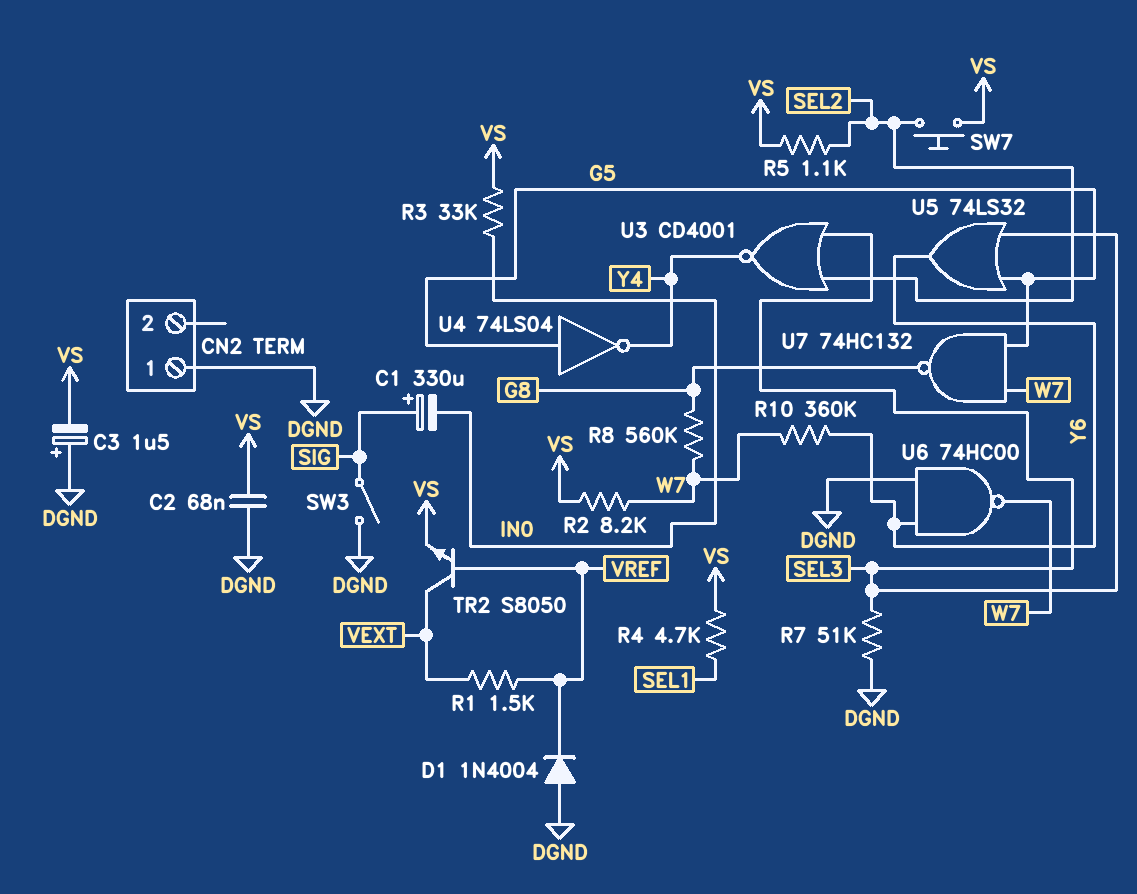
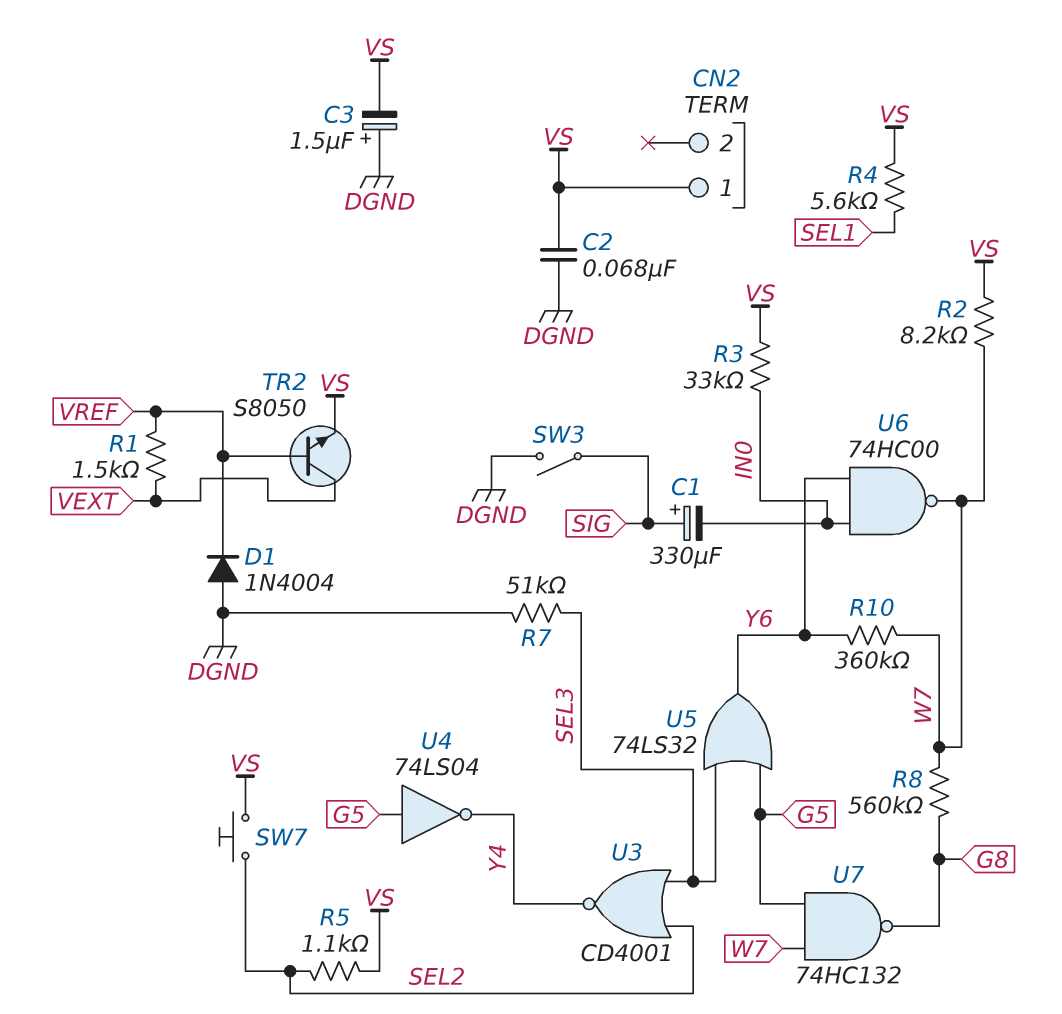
CN2 pin 1: DGND -> VS
R4: 4.7k (SEL1, VS) -> 5.6k (SEL1, VS)
U6: NAND 74HC00 (in DGND, in Y6, out W7) -> NAND 74HC00 (in IN0, in Y6, out W7)

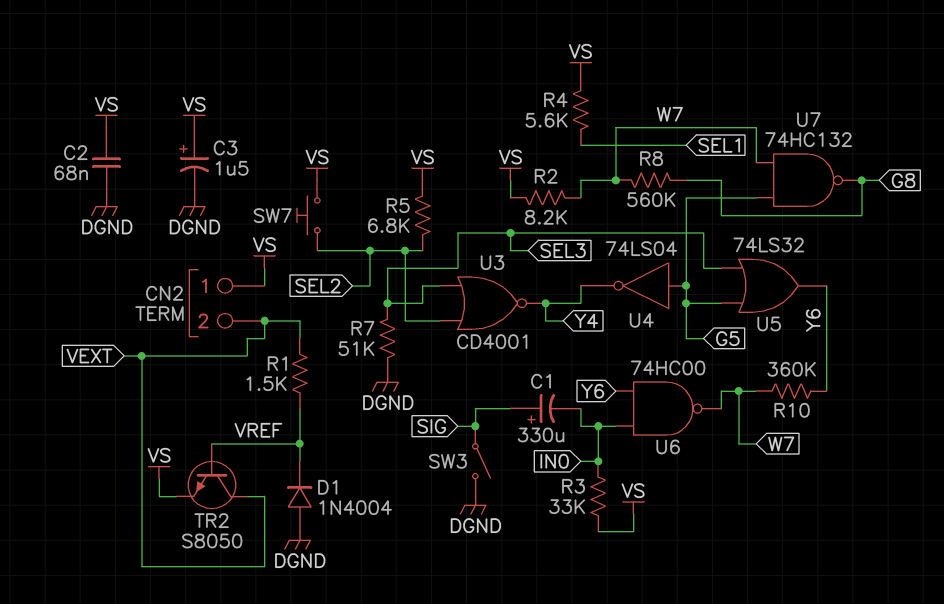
C3: 1.5uF (plus DGND, minus VS) -> 1.5uF (plus VS, minus DGND)
CN2 pin 2: none -> VEXT
R5: 1.1k (SEL2, VS) -> 6.8k (SEL2, VS)

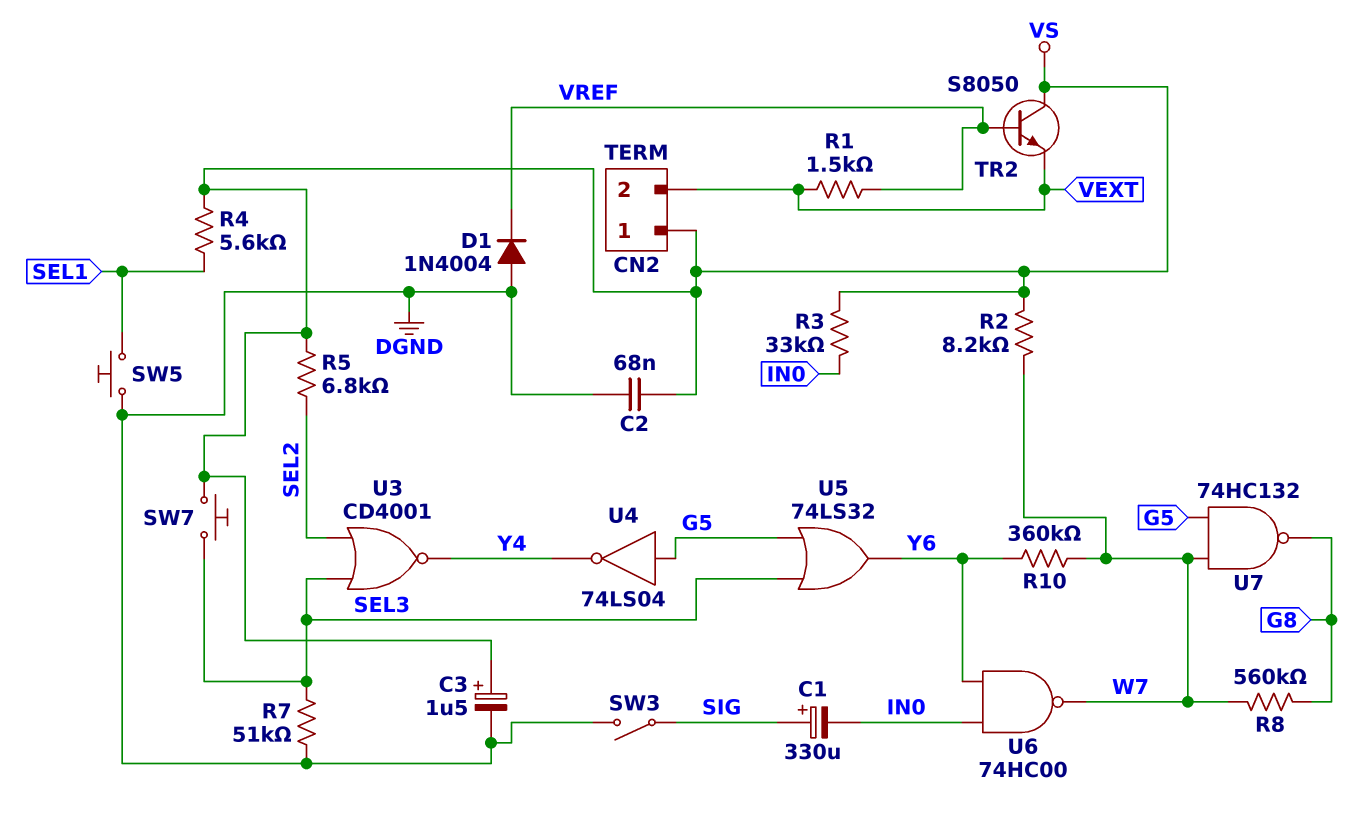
SW5: none -> button (DGND, SEL1)
SW7: button (SEL2, VS) -> button (SEL3, VS)
TR2: NPN S8050 (B VREF, C VEXT, E VS) -> NPN S8050 (B VREF, C VS, E VEXT)

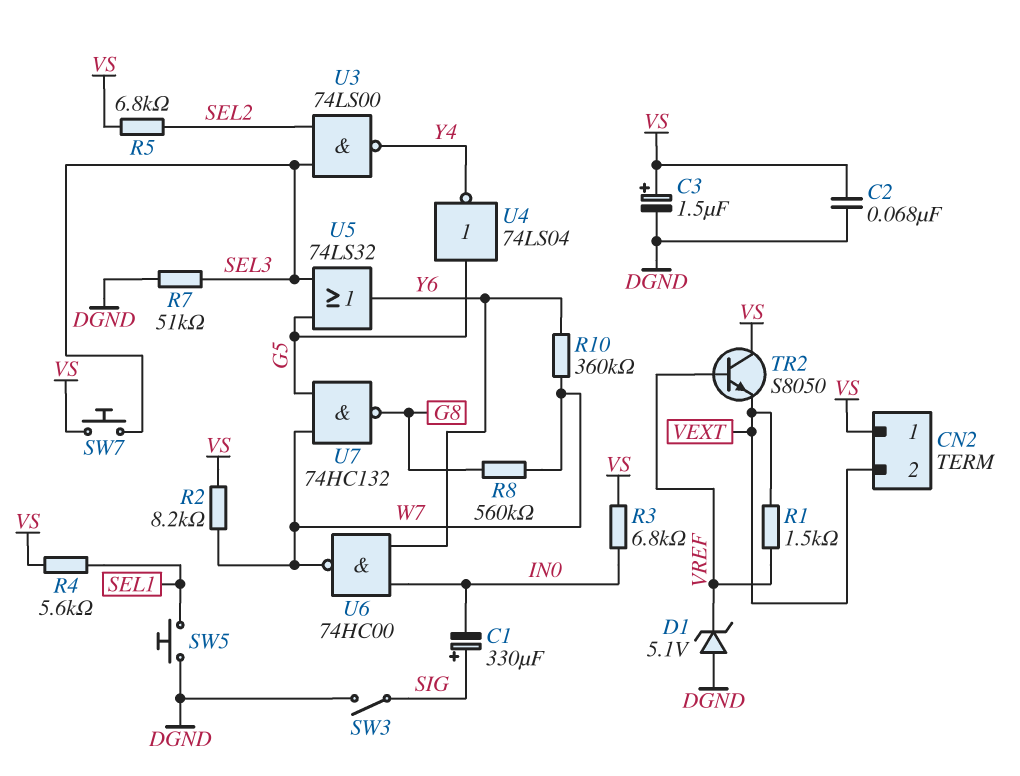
D1: diode 1N4004 (A DGND, K VREF) -> zener 5.1V (A DGND, K VREF)
R3: 33k (IN0, VS) -> 6.8k (IN0, VS)
U3: NOR CD4001 (in SEL2, in SEL3, out Y4) -> NAND 74LS00 (in SEL2, in SEL3, out Y4)

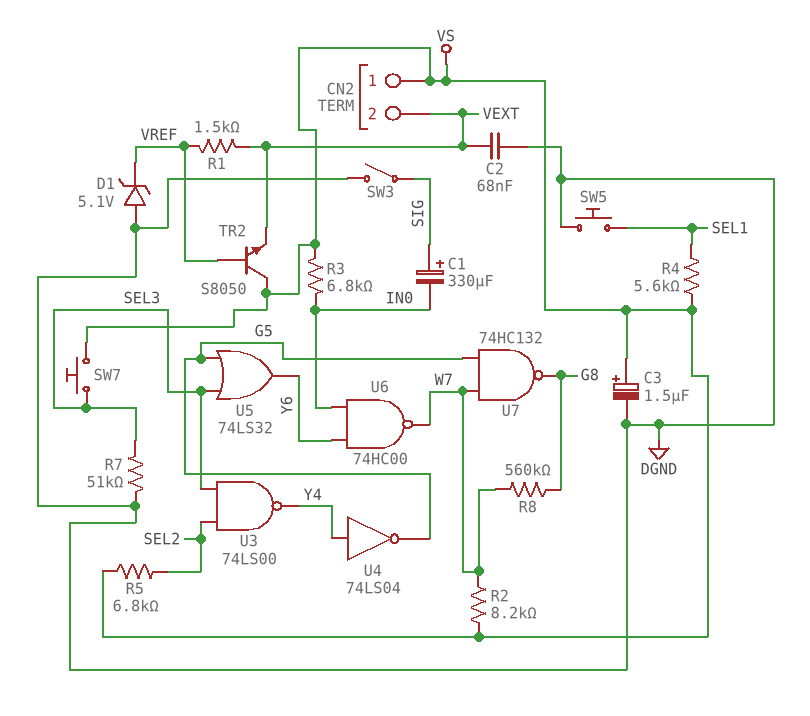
C2: 68nF (DGND, VS) -> 68nF (DGND, VEXT)
R10: 360k (W7, Y6) -> none
U4: NOT 74LS04 (in G5, out Y4) -> NOT 74LS04 (in Y4, out G5)

